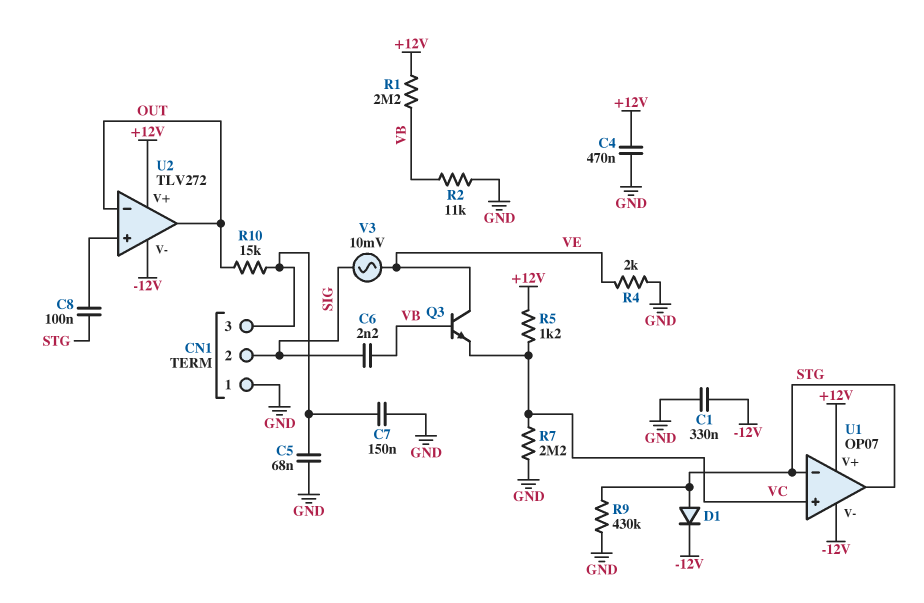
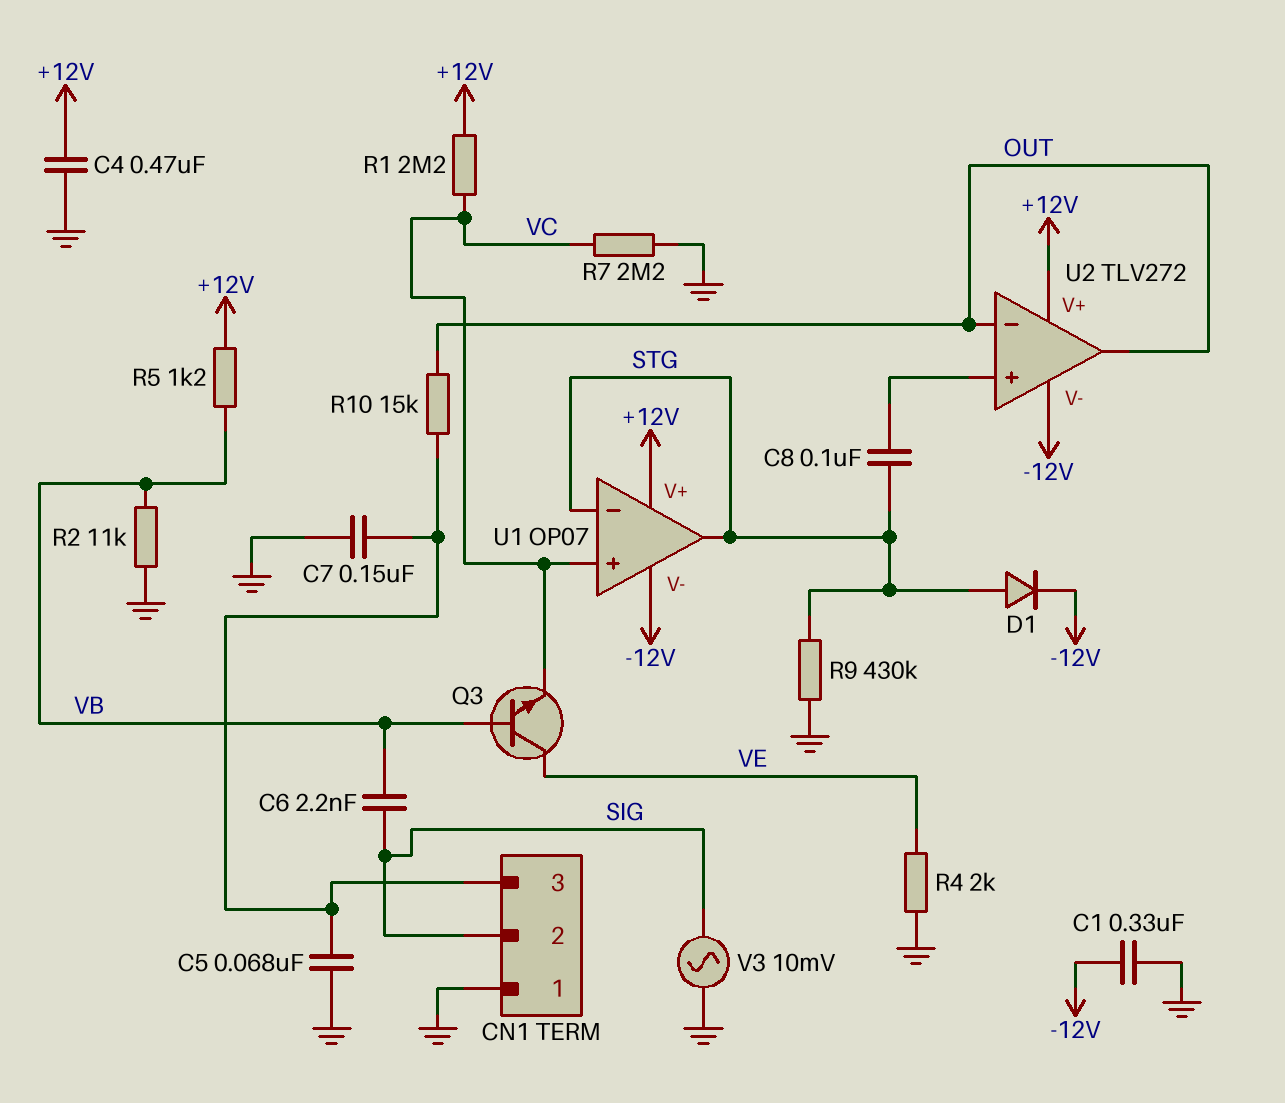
R1: 2.2M (+12V, VB) -> 2.2M (+12V, VC)
R5: 1.2k (+12V, VC) -> 1.2k (+12V, VB)
V3: AC 10mV (SIG, VE) -> AC 10mV (GND, SIG)

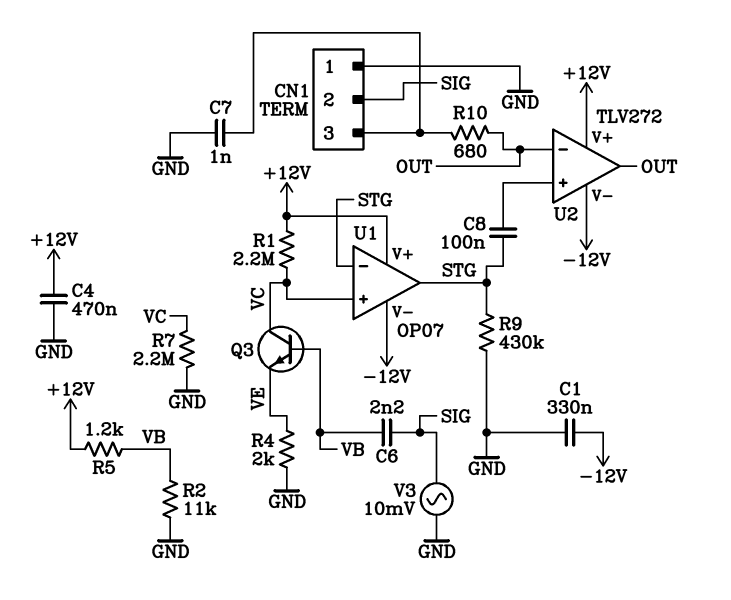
C5: 68nF (CN1/3, GND) -> none
C7: 150nF (CN1/3, GND) -> 1nF (CN1/3, GND)
D1: diode (A STG, K -12V) -> none
Q3: NPN (B VB, C VE, E VC) -> NPN (B VB, C VC, E VE)
R10: 15k (CN1/3, OUT) -> 680 (CN1/3, OUT)

